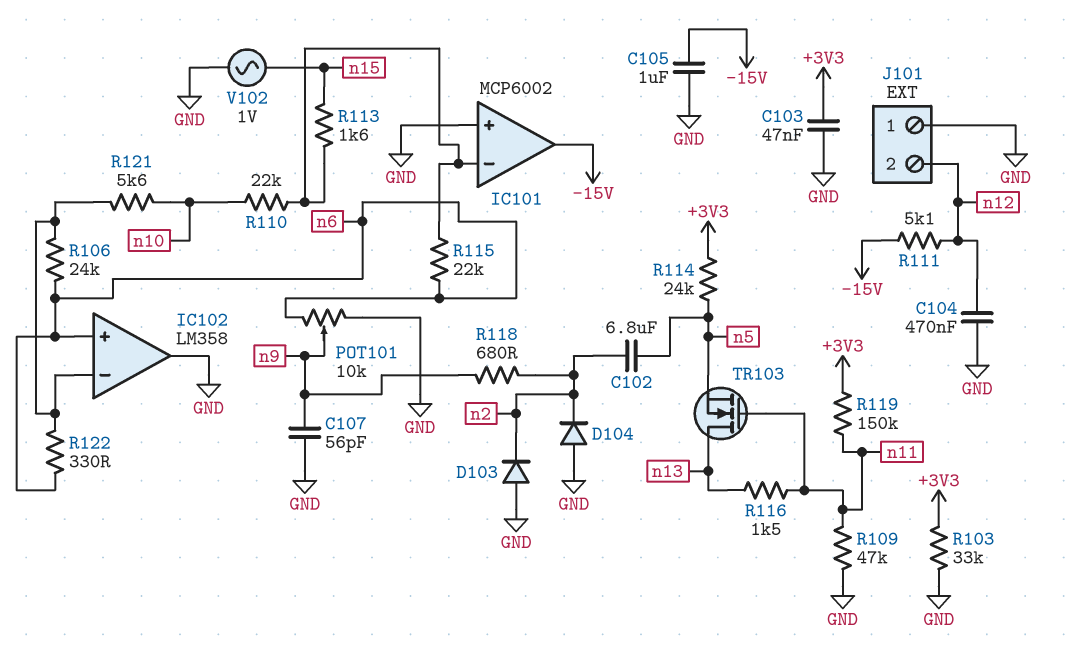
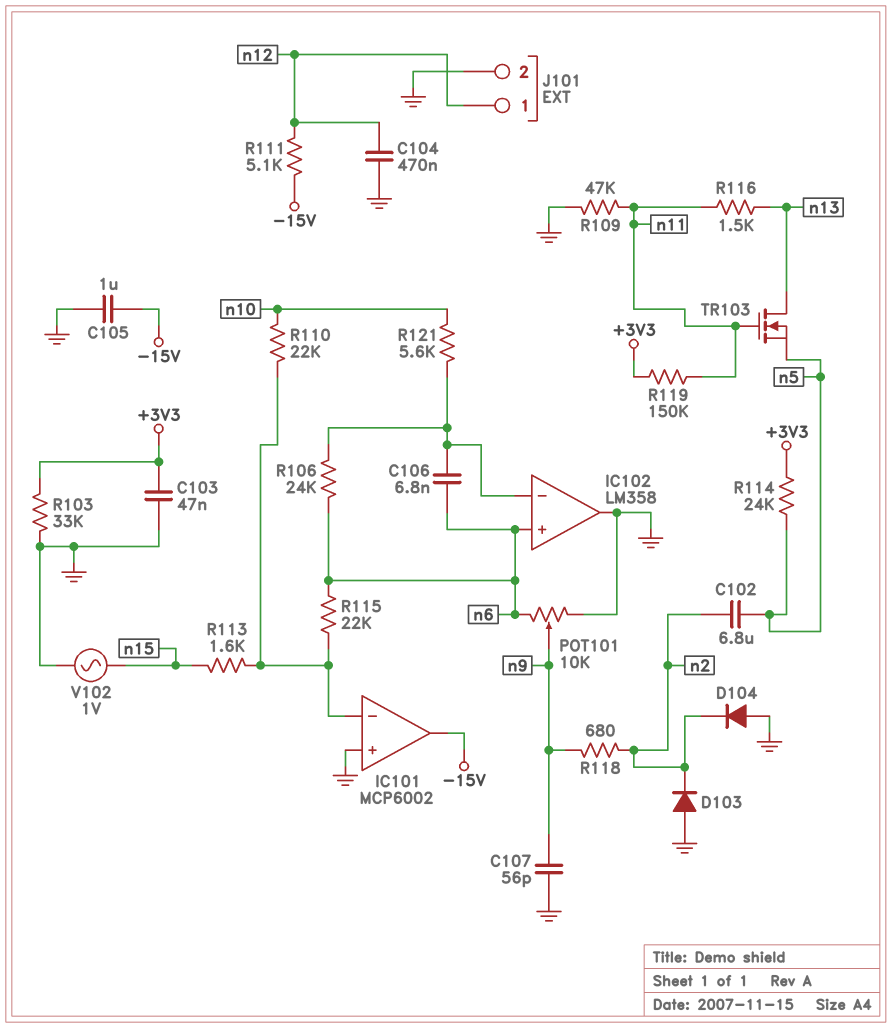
C106: none -> 6.8nF (IC102/in-, n6)
J101 pin 1: GND -> n12
J101 pin 2: n12 -> GND
R122: 330 (IC102/in-, n6) -> none

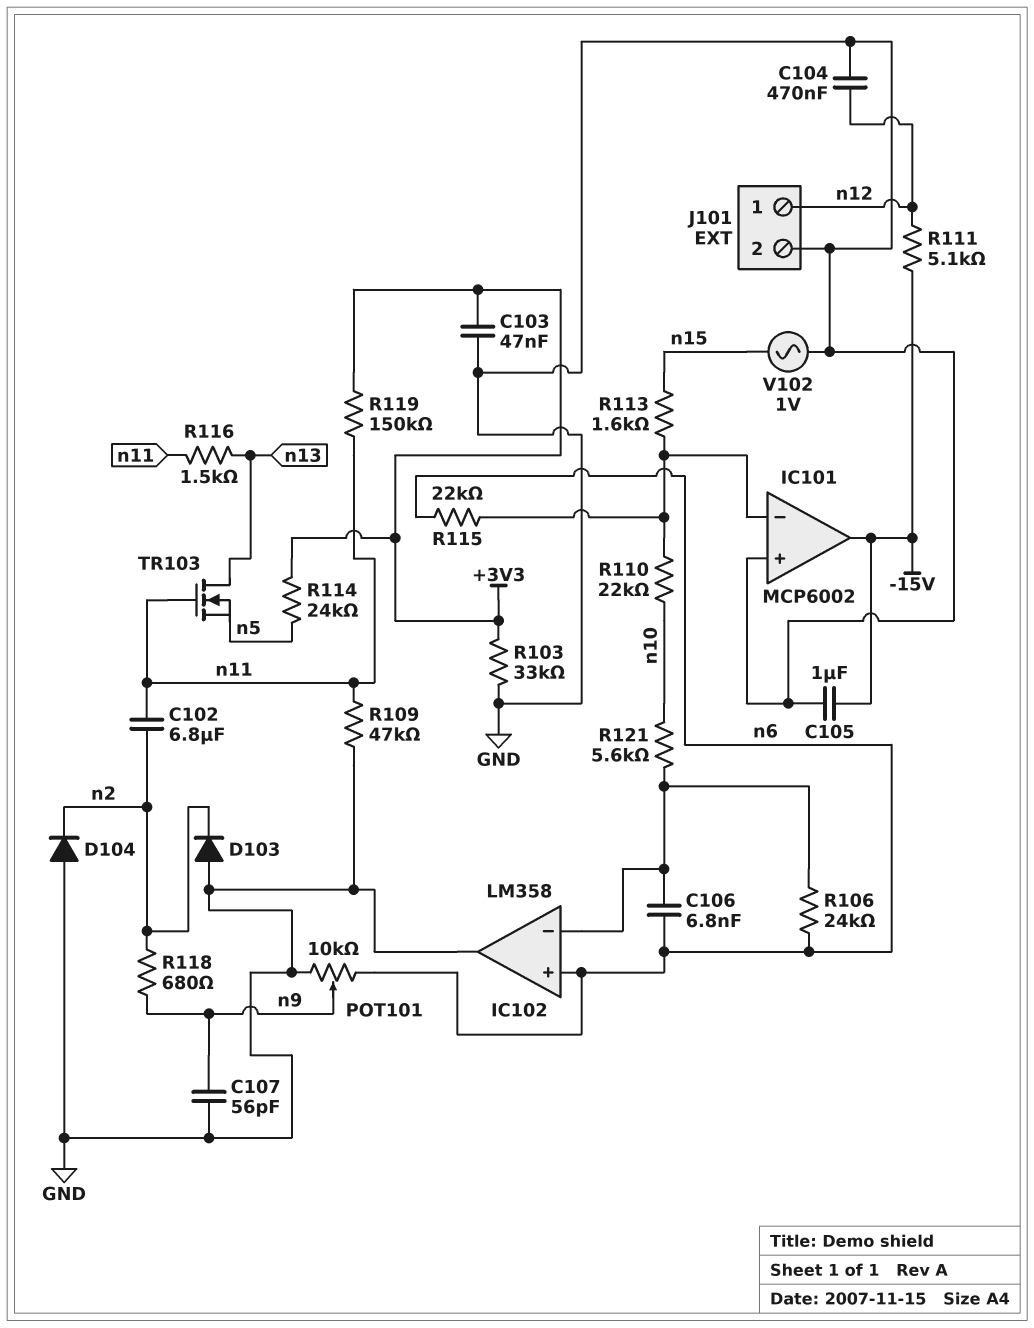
C102: 6.8uF (n2, n5) -> 6.8uF (n2, n11)

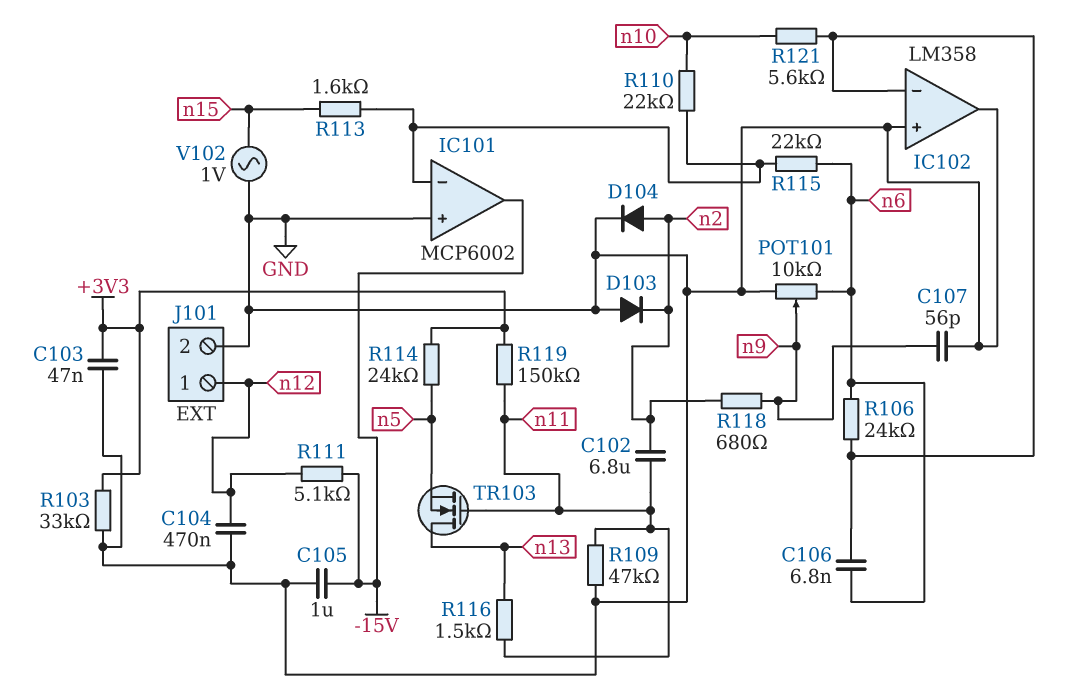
D104: diode (A GND, K n2) -> diode (A n2, K GND)
IC102 pin in+: n6 -> GND

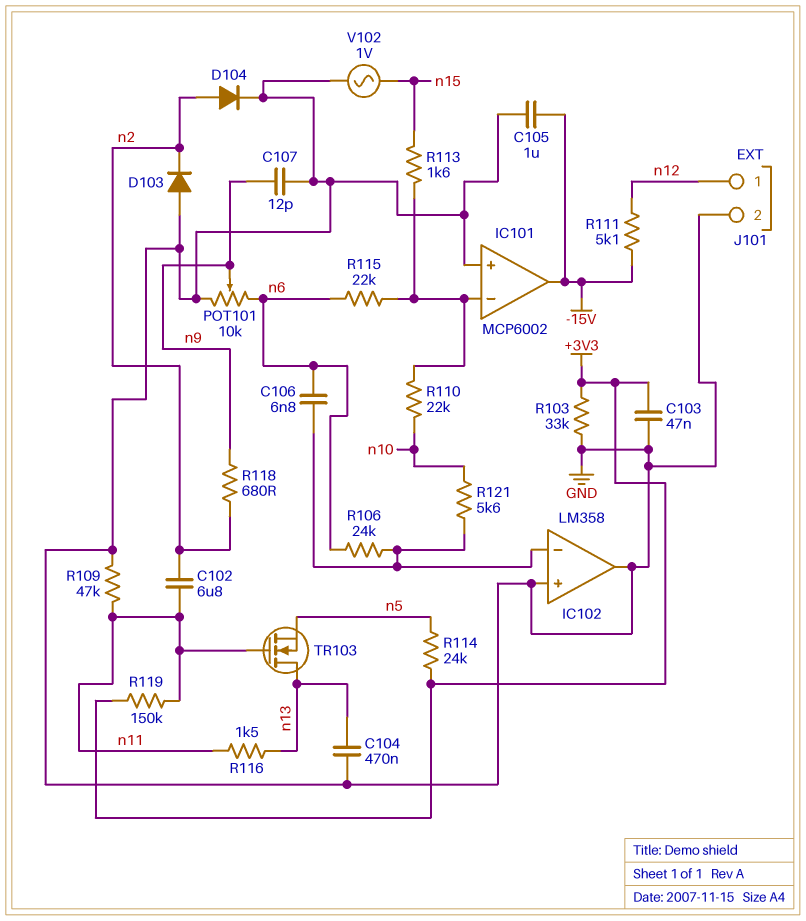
C104: 470nF (GND, n12) -> 470nF (GND, n13)
C107: 56pF (GND, n9) -> 12pF (GND, n9)

